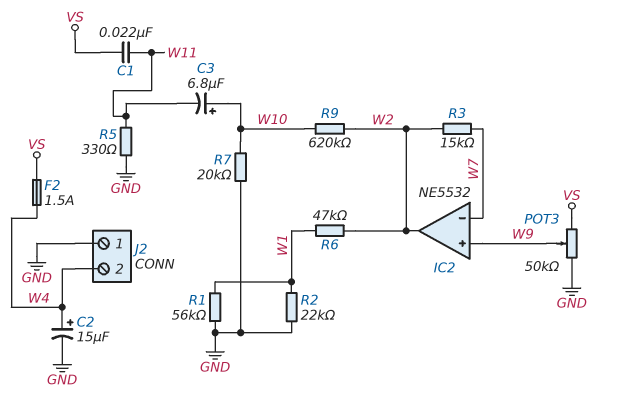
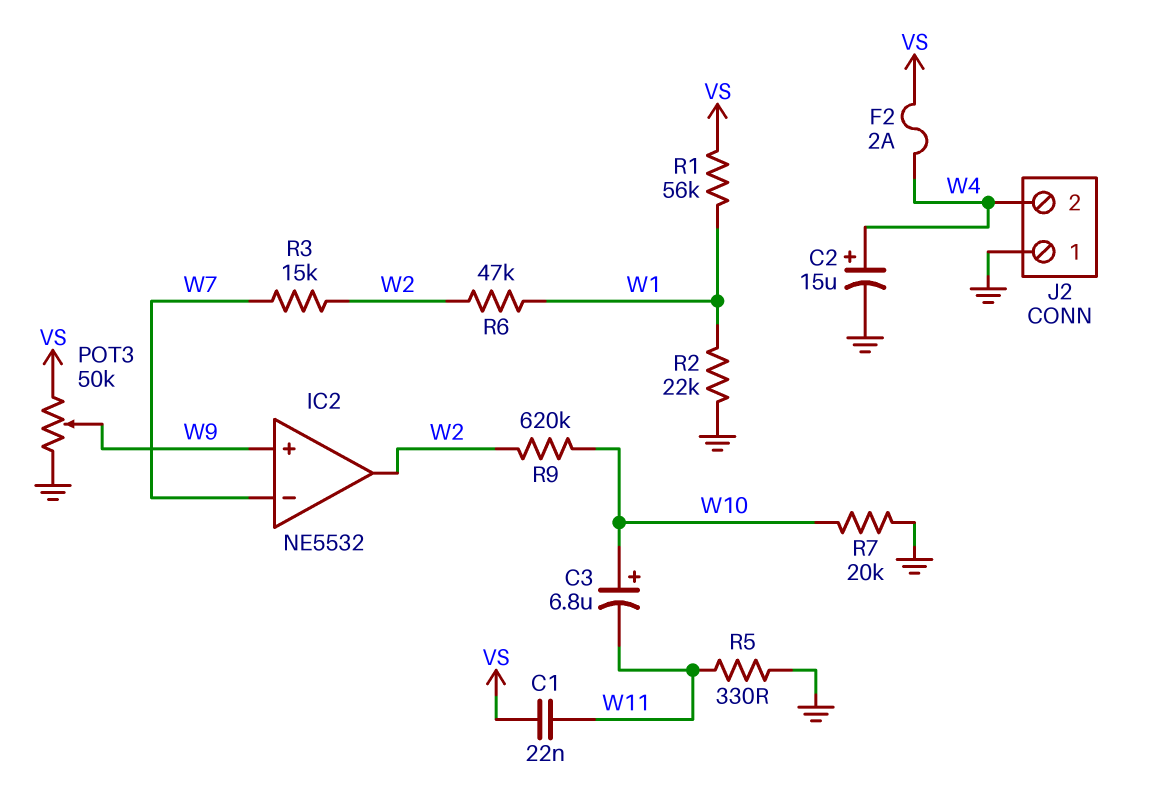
F2: 1.5A (VS, W4) -> 2A (VS, W4)
R1: 56k (GND, W1) -> 56k (VS, W1)

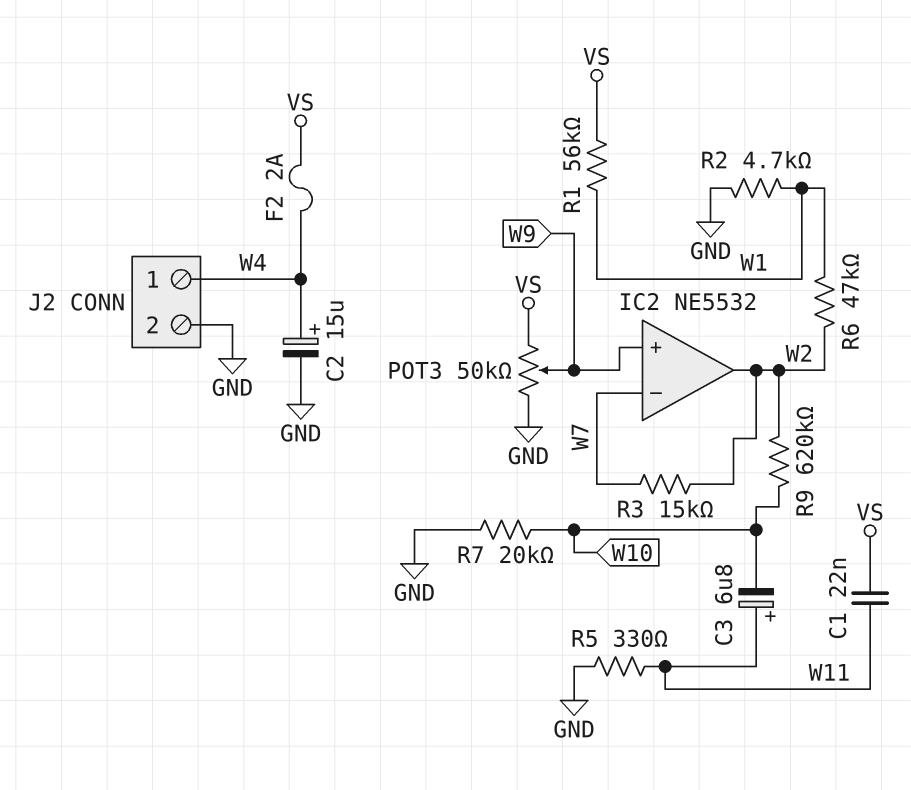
C3: 6.8uF (plus W10, minus W11) -> 6.8uF (plus W11, minus W10)
J2 pin 1: GND -> W4
J2 pin 2: W4 -> GND
R2: 22k (GND, W1) -> 4.7k (GND, W1)

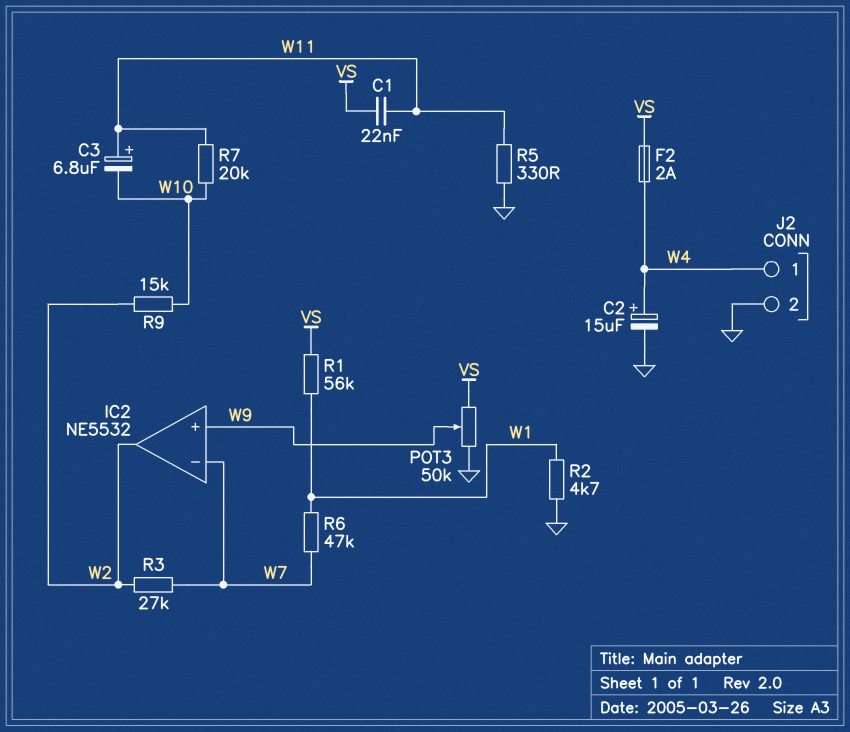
R3: 15k (W2, W7) -> 27k (W2, W7)
R6: 47k (W1, W2) -> 47k (W1, W7)
R7: 20k (GND, W10) -> 20k (W10, W11)
R9: 620k (W2, W10) -> 15k (W2, W10)

